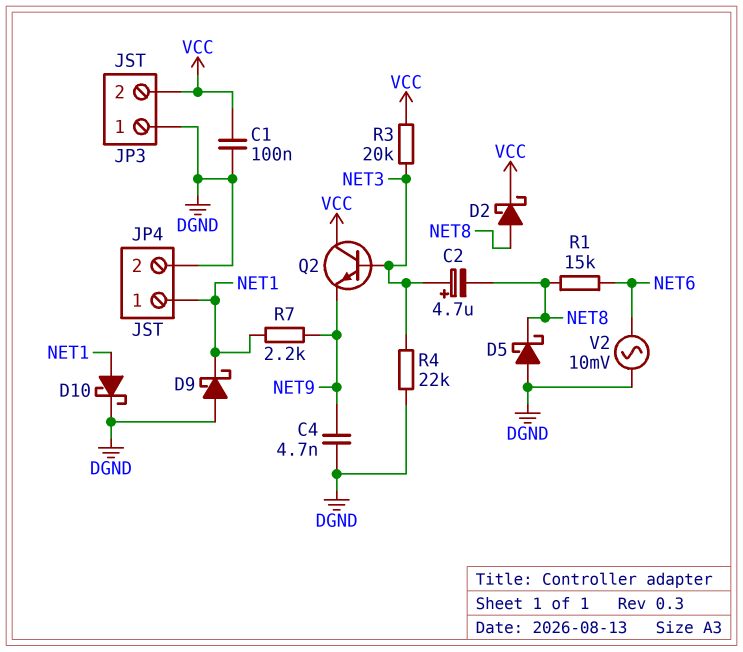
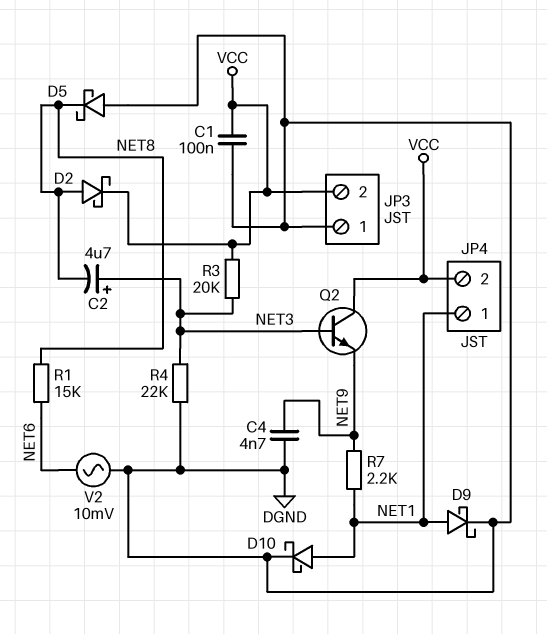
D9: schottky (A DGND, K NET1) -> schottky (A NET1, K DGND)
JP4 pin 2: DGND -> VCC

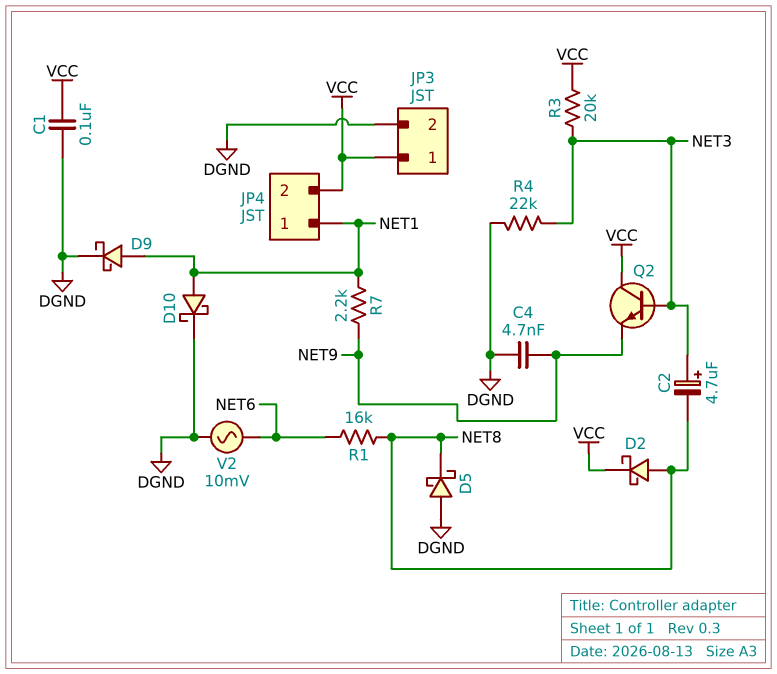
JP3 pin 1: DGND -> VCC
JP3 pin 2: VCC -> DGND
R1: 15k (NET6, NET8) -> 16k (NET6, NET8)

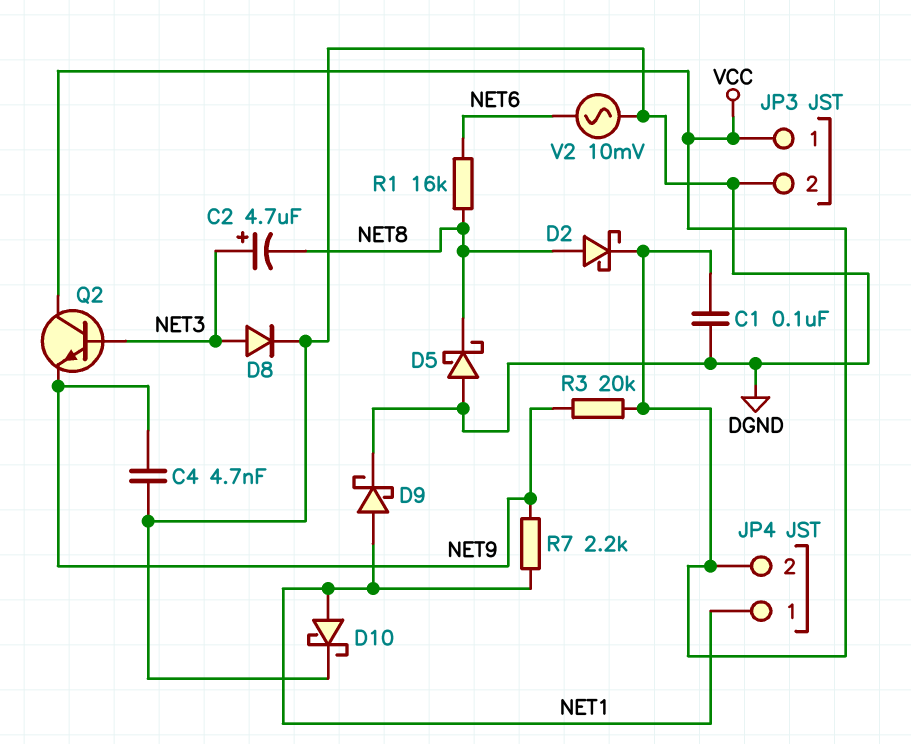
D8: none -> diode (A NET3, K DGND)
R3: 20k (NET3, VCC) -> 20k (NET9, VCC)
R4: 22k (DGND, NET3) -> none

